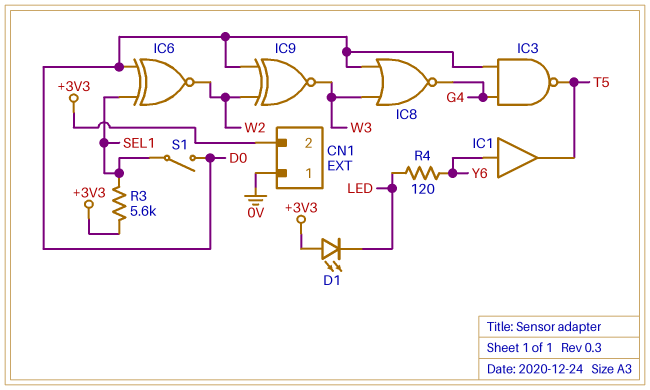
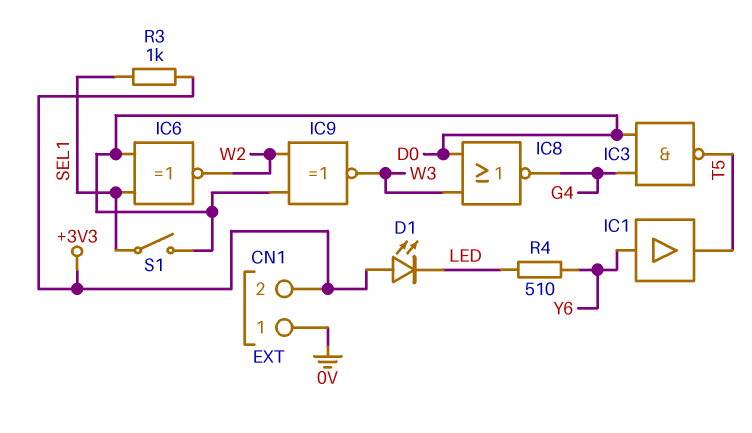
R3: 5.6k (+3V3, SEL1) -> 1k (+3V3, SEL1)
R4: 120 (LED, Y6) -> 510 (LED, Y6)

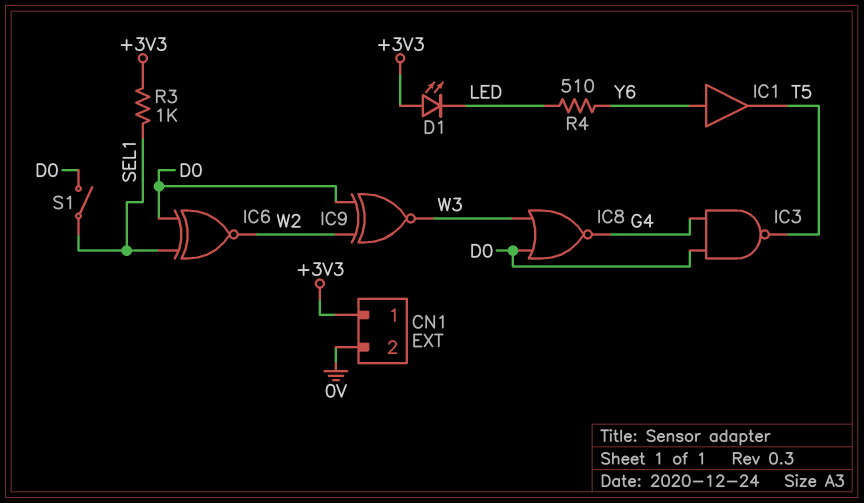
CN1 pin 1: 0V -> +3V3
CN1 pin 2: +3V3 -> 0V

